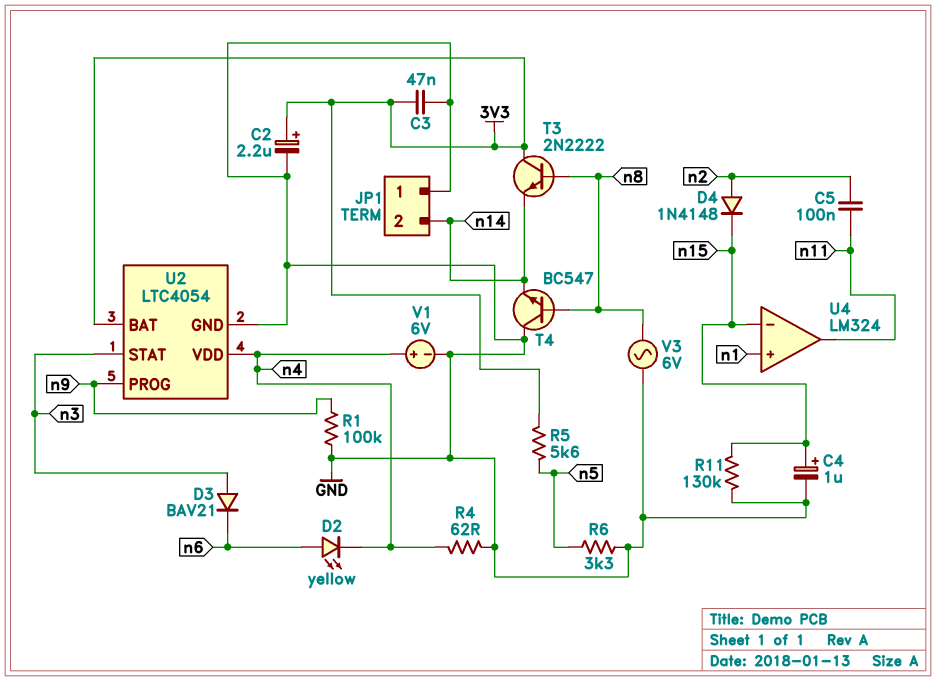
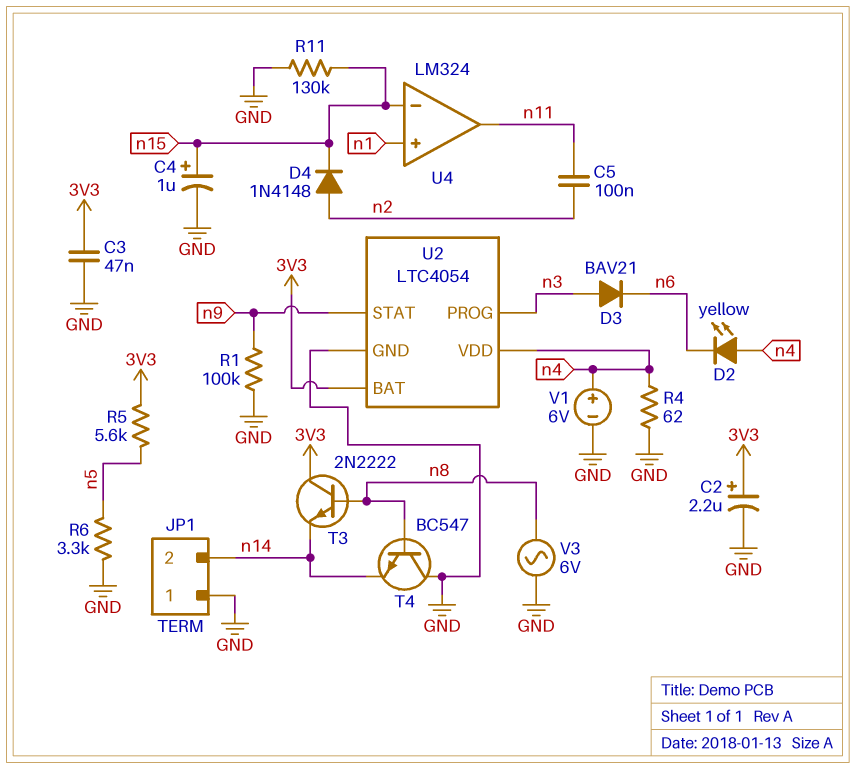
D2: LED yellow (A n6, K n4) -> LED yellow (A n4, K n6)
U2 pin PROG: n9 -> n3
U2 pin STAT: n3 -> n9

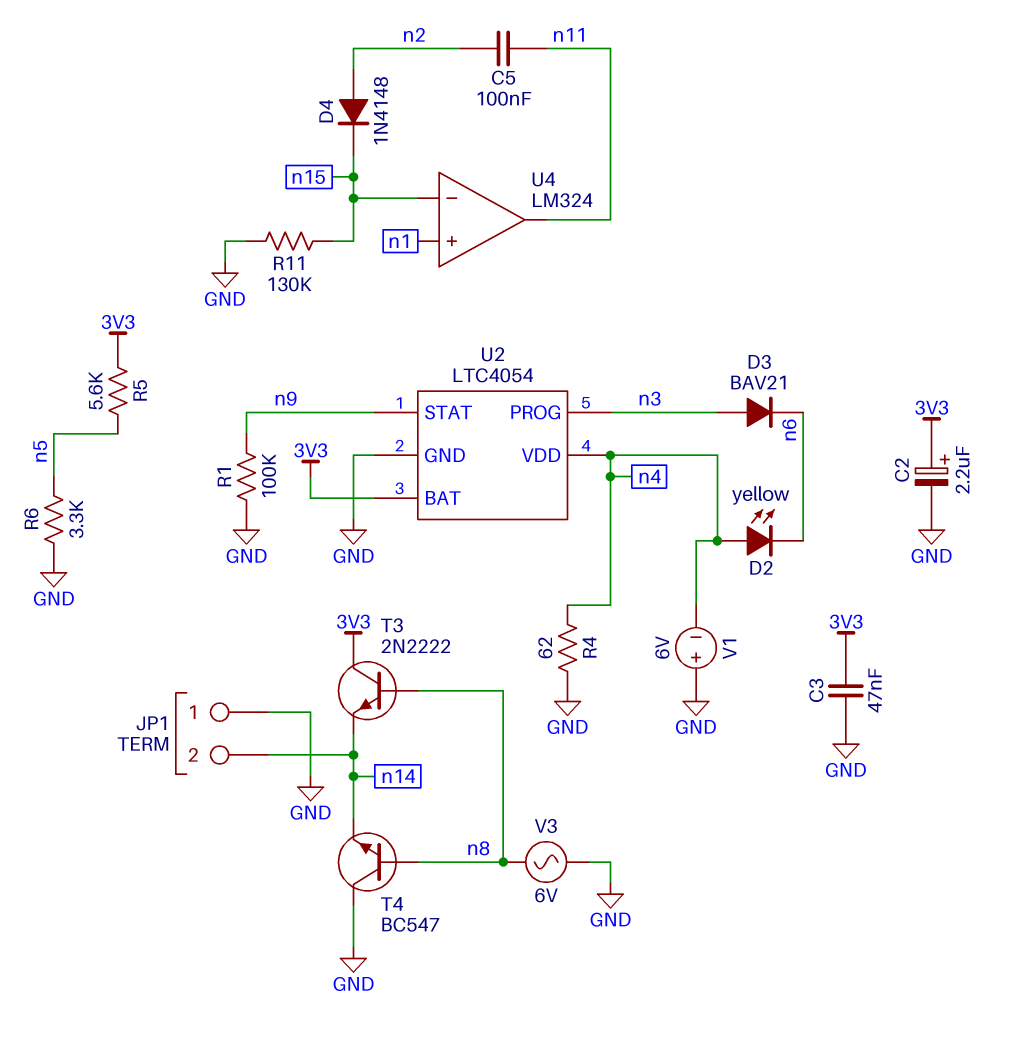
C4: 1uF (plus n15, minus GND) -> none
V1: 6V (plus n4, minus GND) -> 6V (plus GND, minus n4)

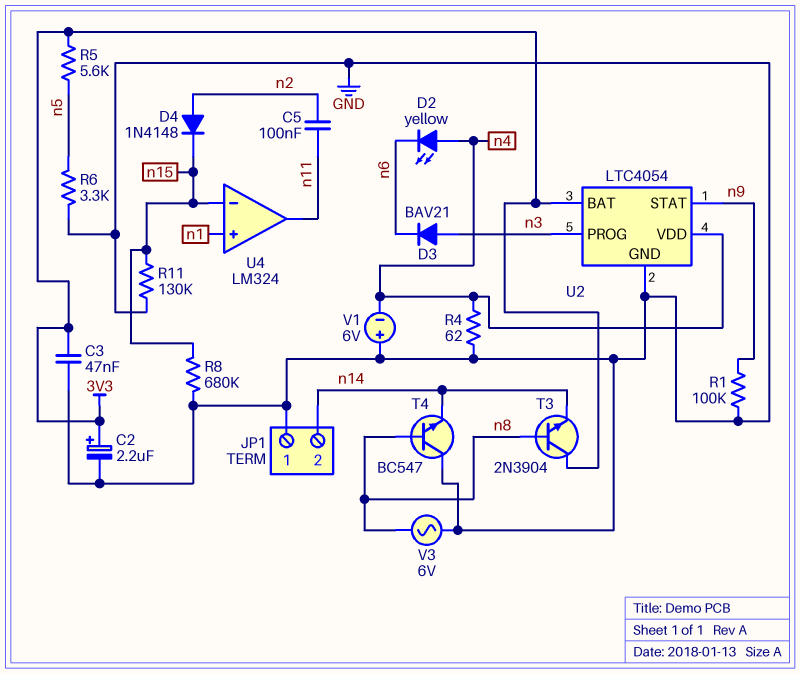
R8: none -> 680k (GND, n15)
T3: NPN 2N2222 (B n8, C 3V3, E n14) -> NPN 2N3904 (B n8, C 3V3, E n14)

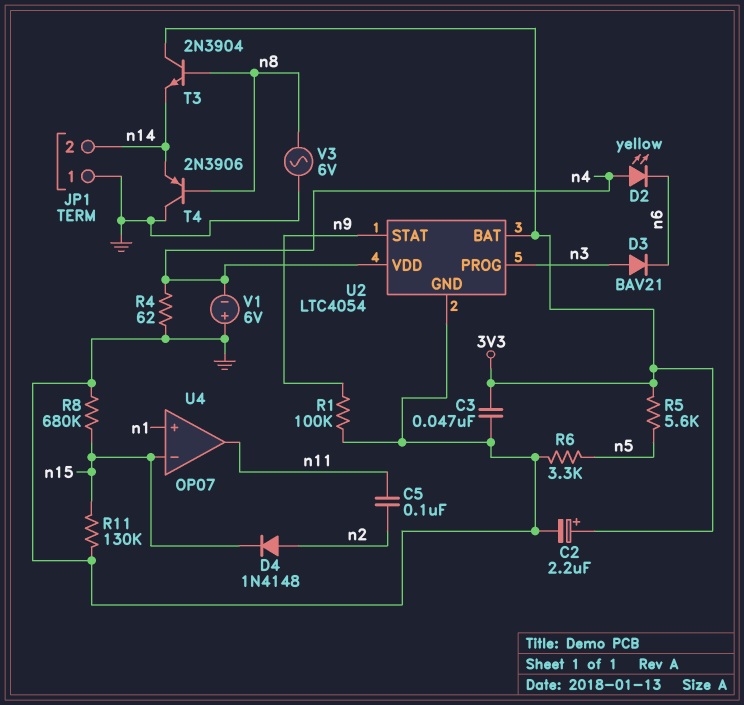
T4: NPN BC547 (B n8, C GND, E n14) -> PNP 2N3906 (B n8, C GND, E n14)
U4: LM324 -> OP07

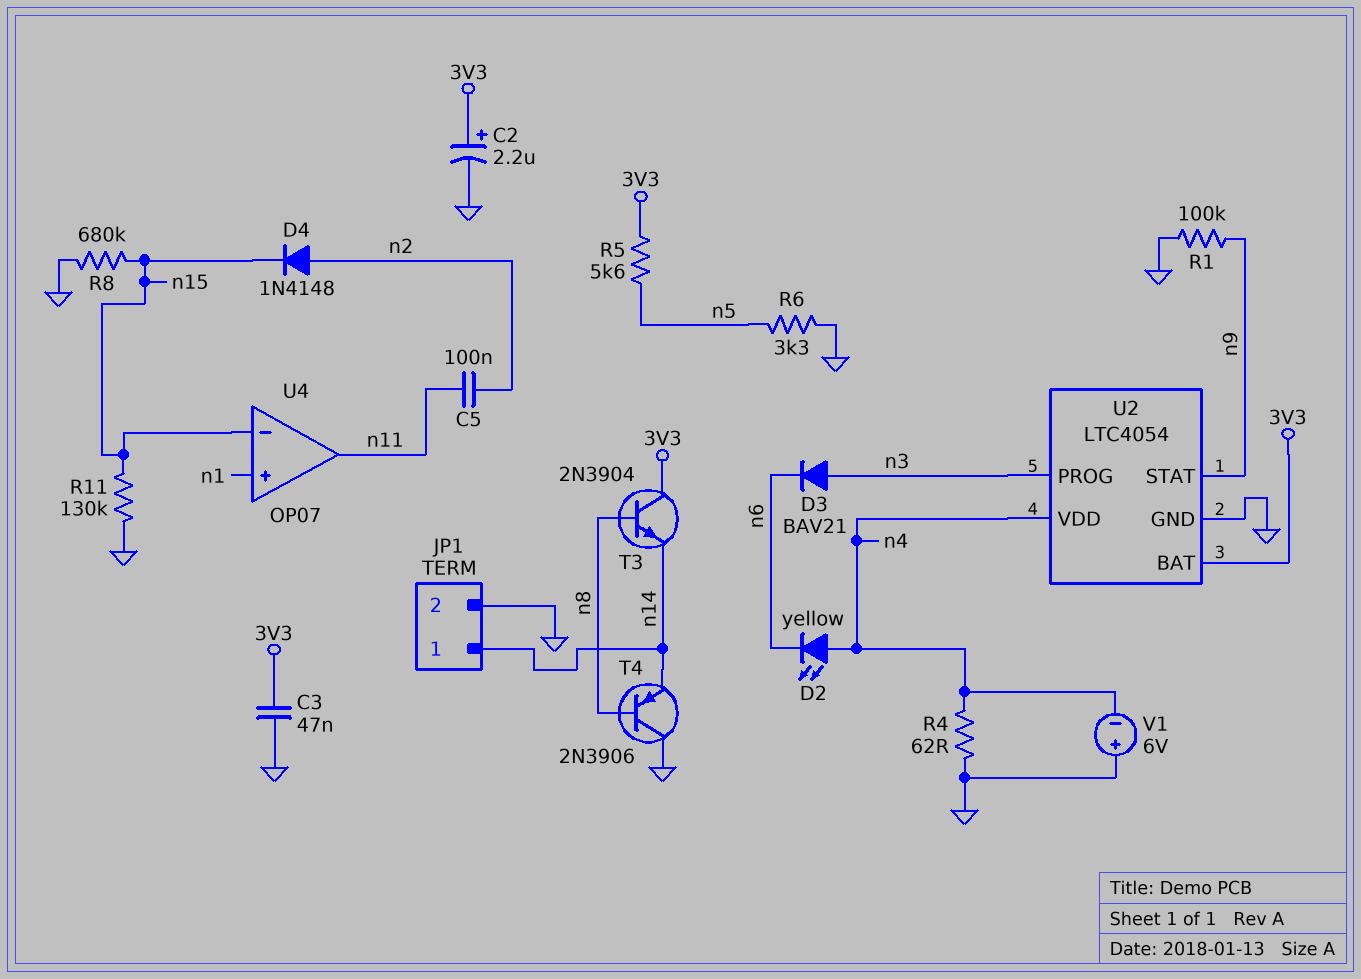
JP1 pin 1: GND -> n14
JP1 pin 2: n14 -> GND
V3: AC 6V (GND, n8) -> none

